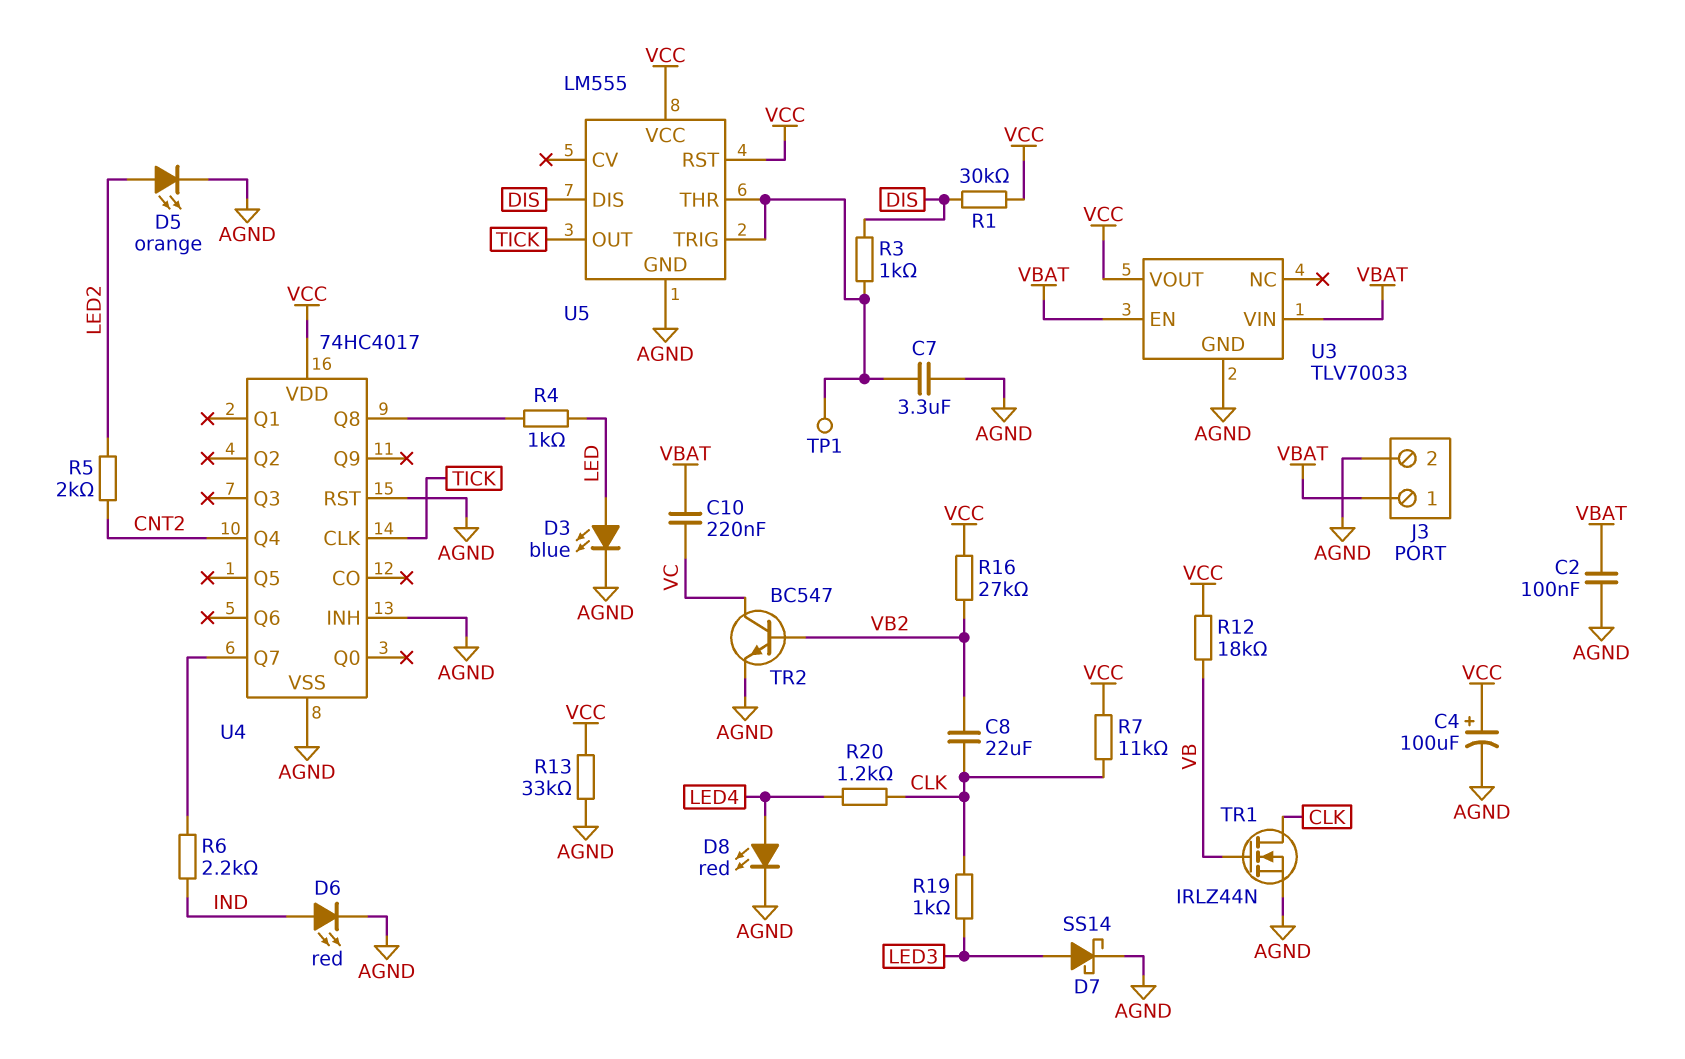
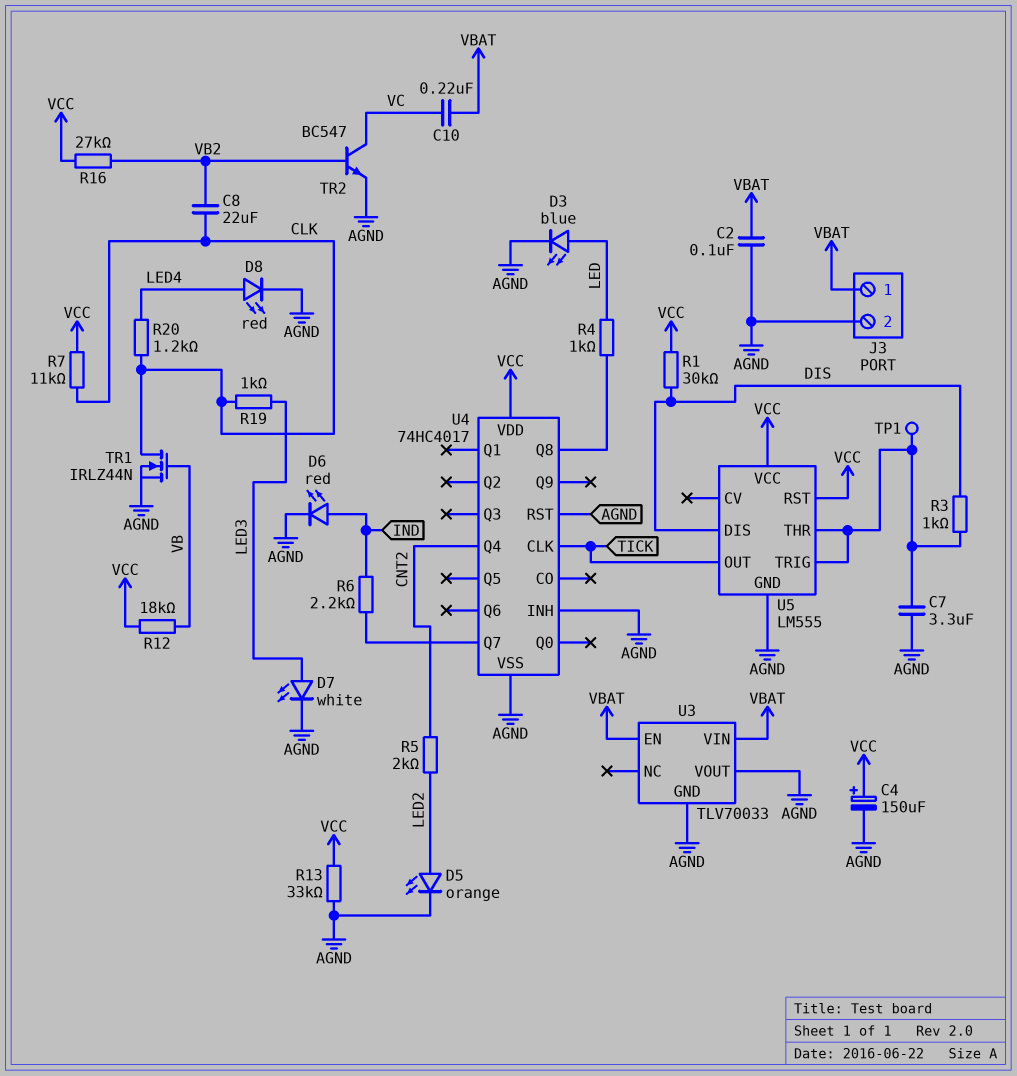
C4: 100uF (plus VCC, minus AGND) -> 150uF (plus VCC, minus AGND)
D7: schottky SS14 (A LED3, K AGND) -> LED white (A LED3, K AGND)
U3 pin VOUT: VCC -> AGND

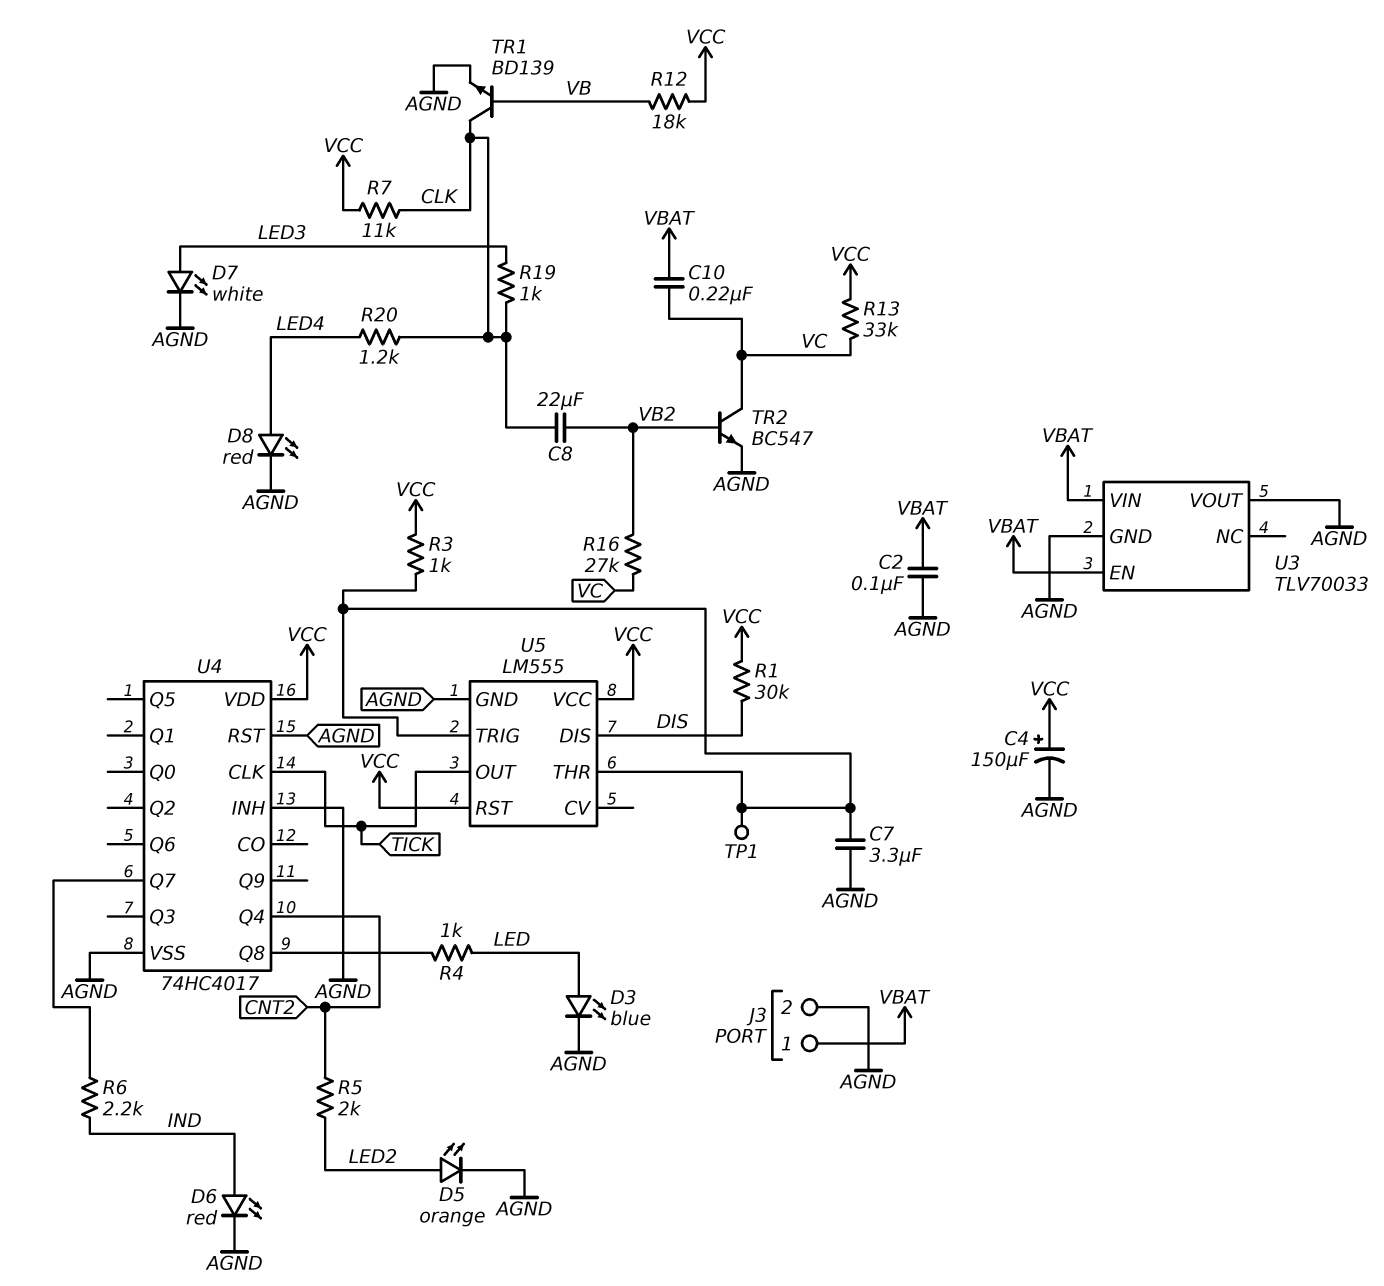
R3: 1k (DIS, U5/THR) -> 1k (U5/THR, VCC)
R13: 33k (AGND, VCC) -> 33k (VC, VCC)
R16: 27k (VB2, VCC) -> 27k (VB2, VC)
TR1: NMOS IRLZ44N (G VB, D CLK, S AGND) -> NPN BD139 (B VB, C CLK, E AGND)

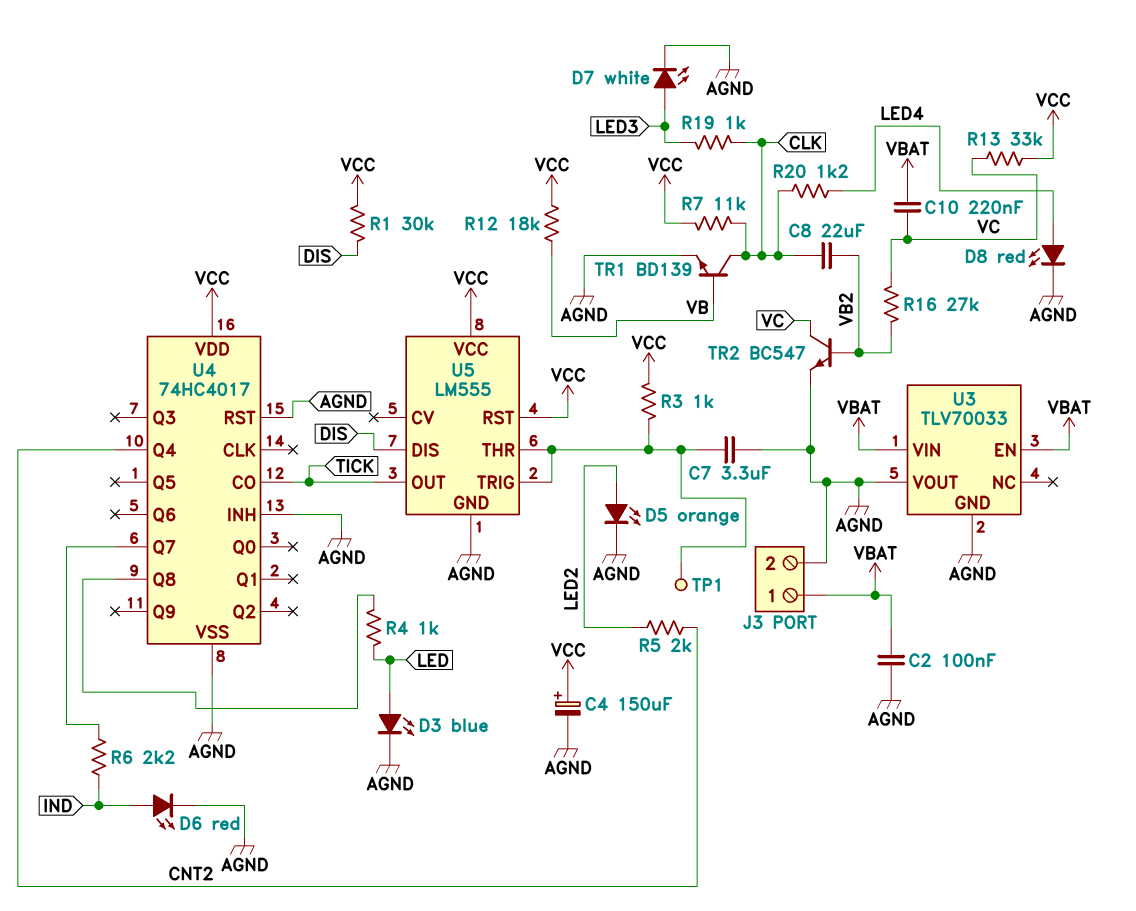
U4 pin CLK: TICK -> none
U4 pin CO: none -> TICK

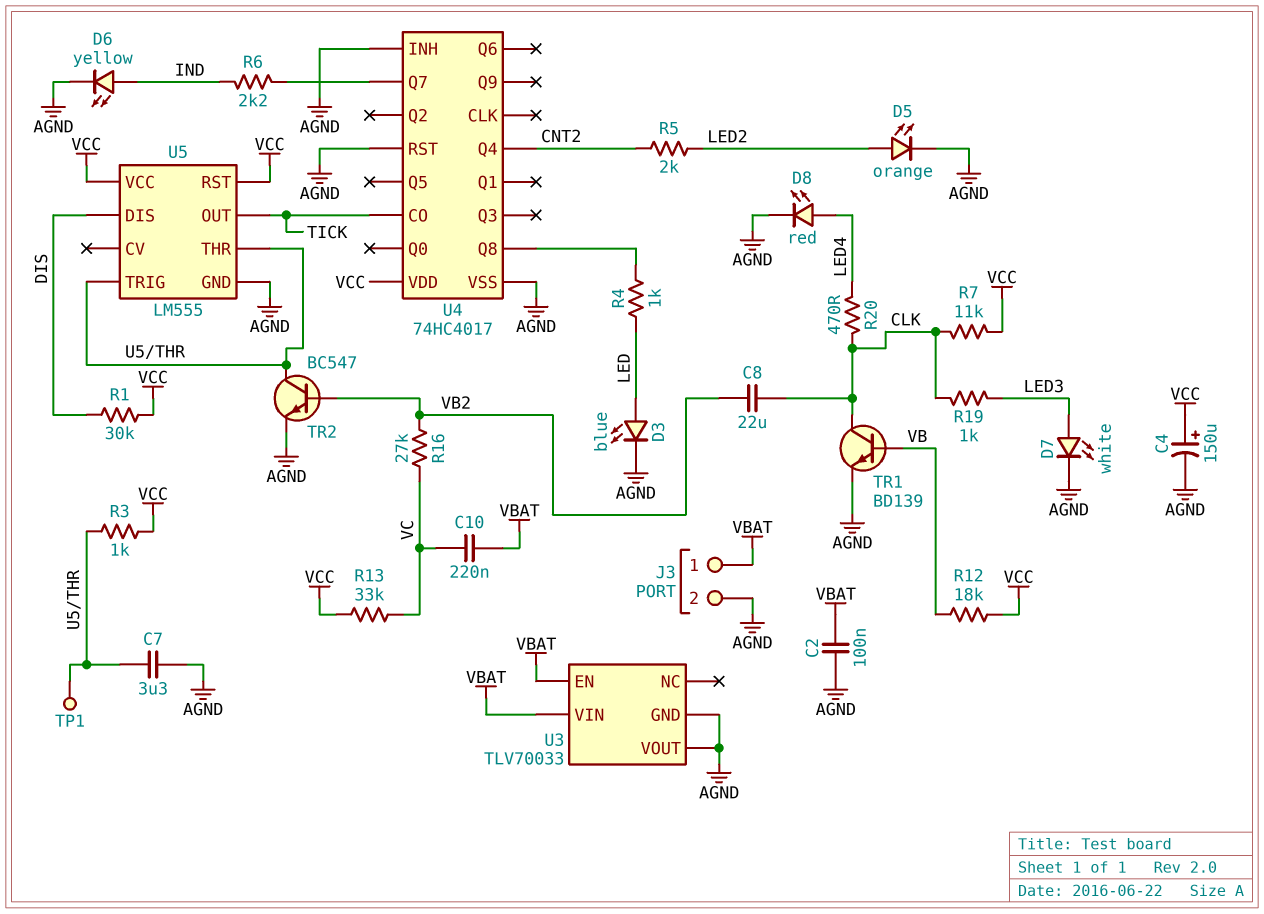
D6: LED red (A IND, K AGND) -> LED yellow (A IND, K AGND)
R20: 1.2k (CLK, LED4) -> 470 (CLK, LED4)
TR2: NPN BC547 (B VB2, C VC, E AGND) -> NPN BC547 (B VB2, C U5/THR, E AGND)

